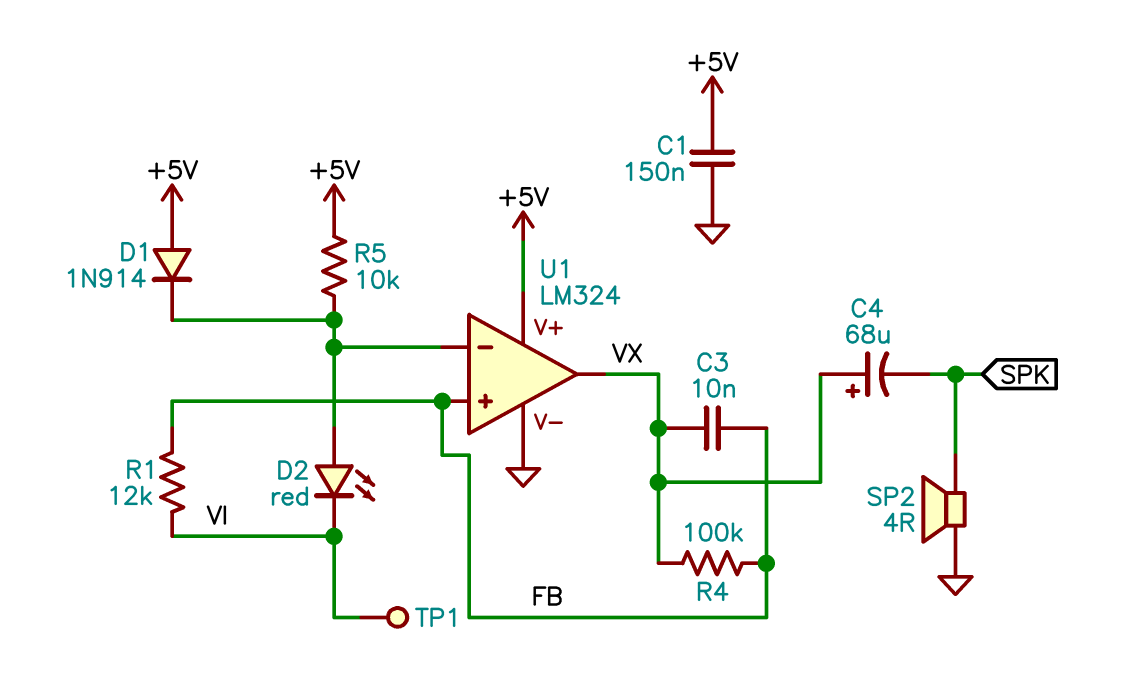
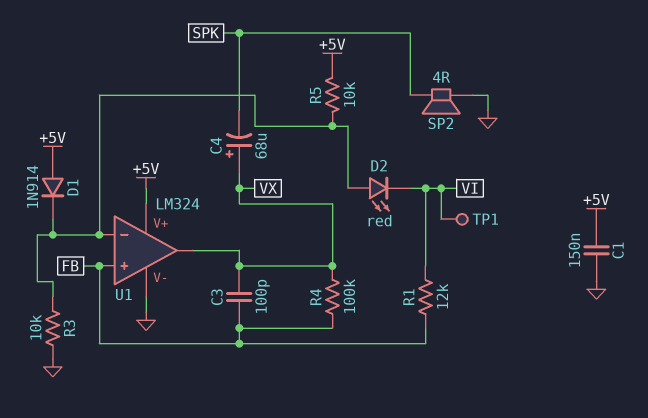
C3: 10nF (FB, VX) -> 100pF (FB, VX)
R3: none -> 10k (GND, U1/in-)

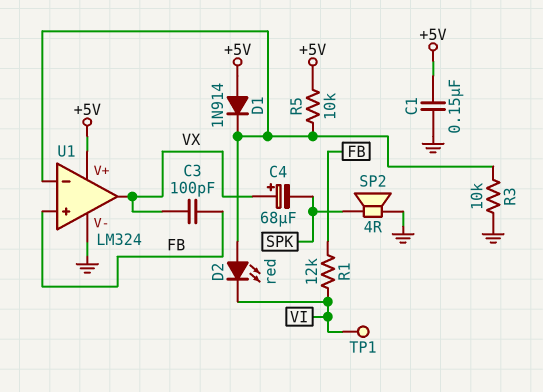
R4: 100k (FB, VX) -> none

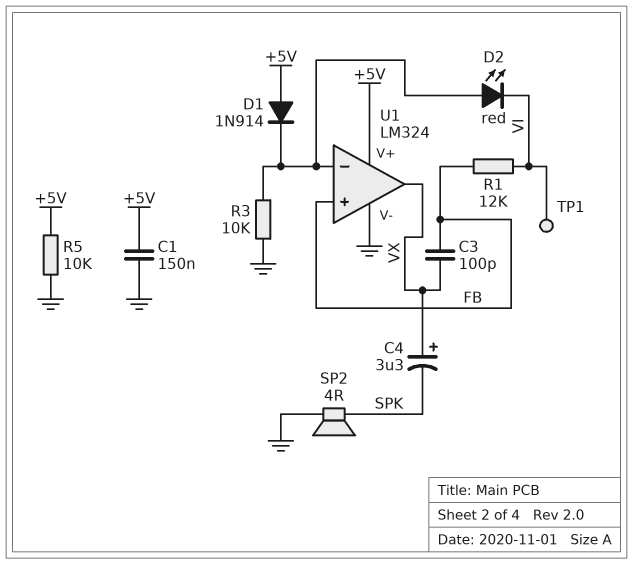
C4: 68uF (plus VX, minus SPK) -> 3.3uF (plus VX, minus SPK)
R5: 10k (+5V, U1/in-) -> 10k (+5V, GND)

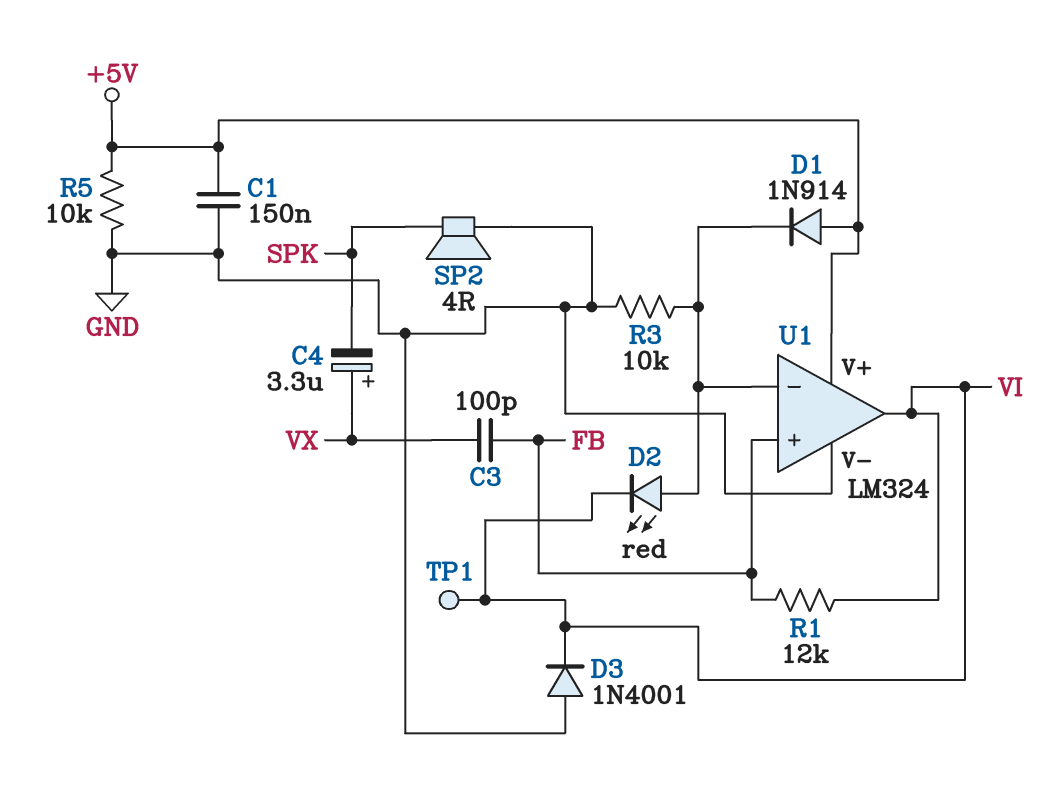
D3: none -> diode 1N4001 (A GND, K VI)
U1 pin out: VX -> VI

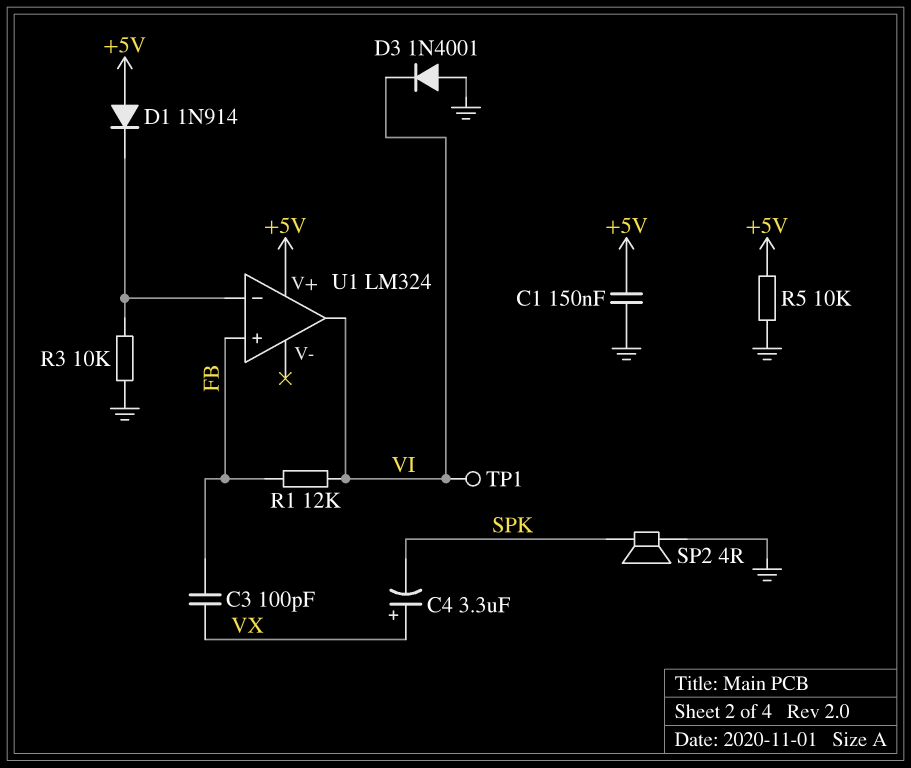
D2: LED red (A U1/in-, K VI) -> none
U1 pin V-: GND -> none

